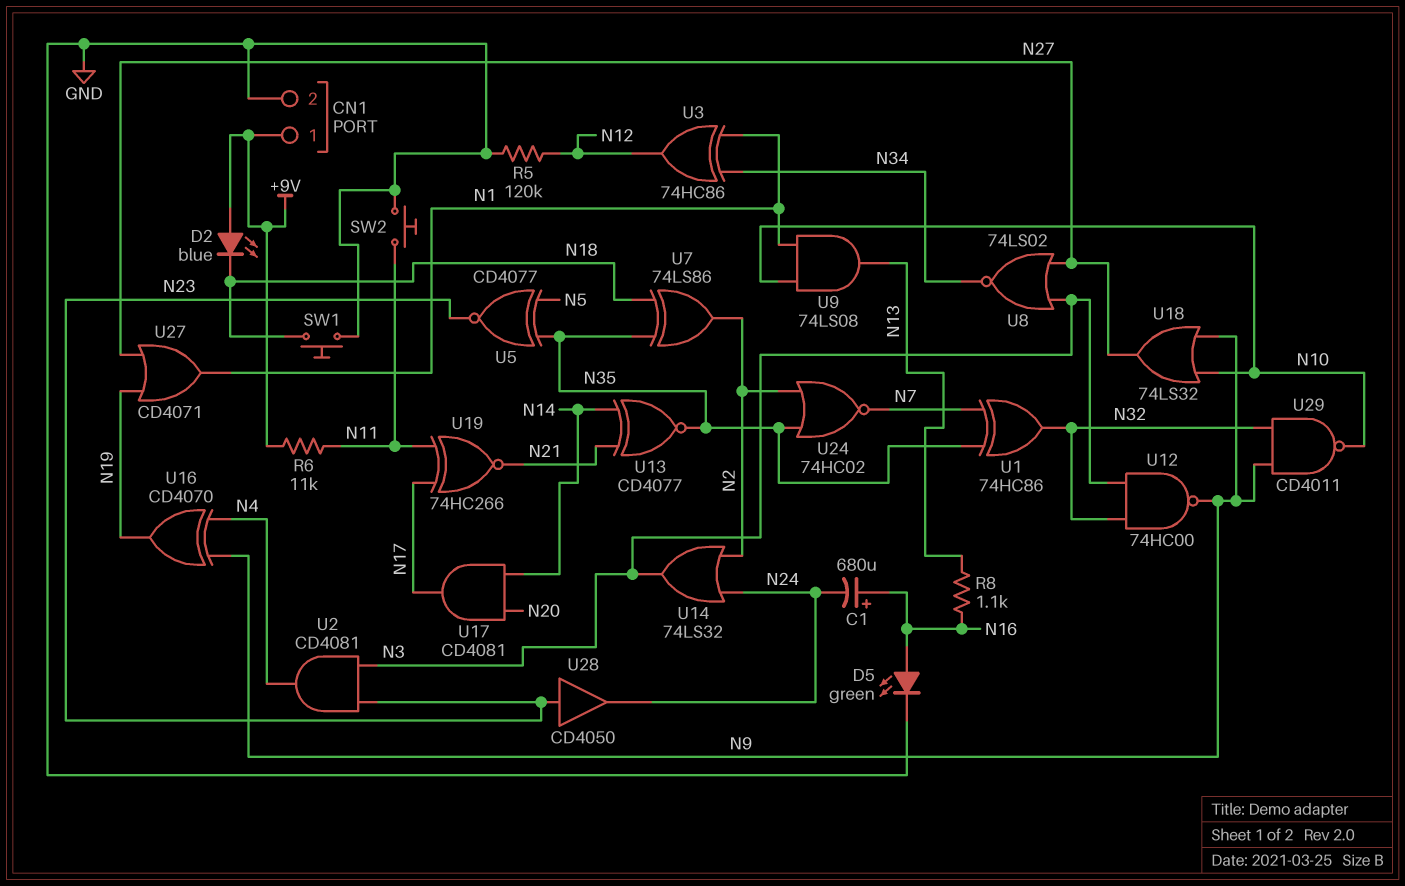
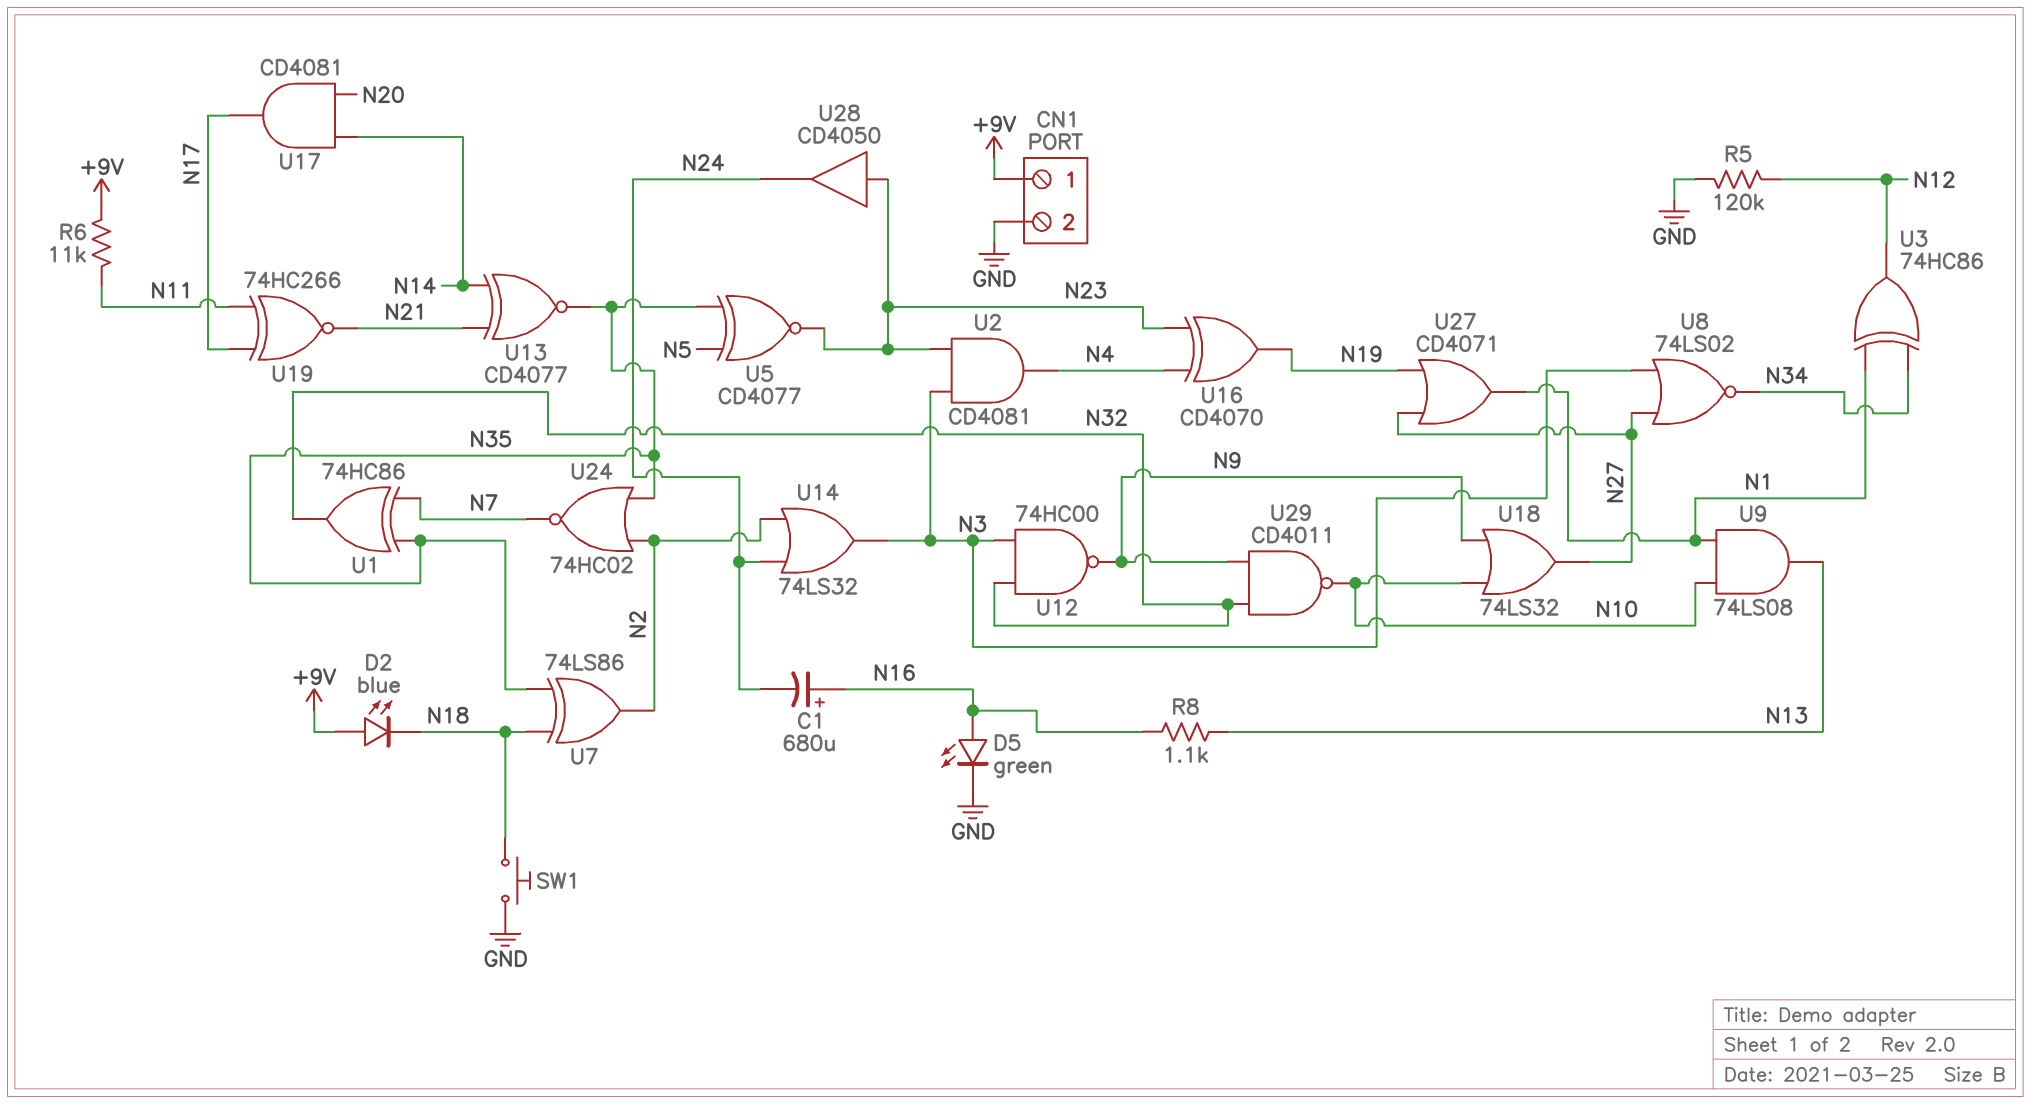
SW2: button (GND, N11) -> none
U16: XOR CD4070 (in N4, in N9, out N19) -> XOR CD4070 (in N4, in N23, out N19)

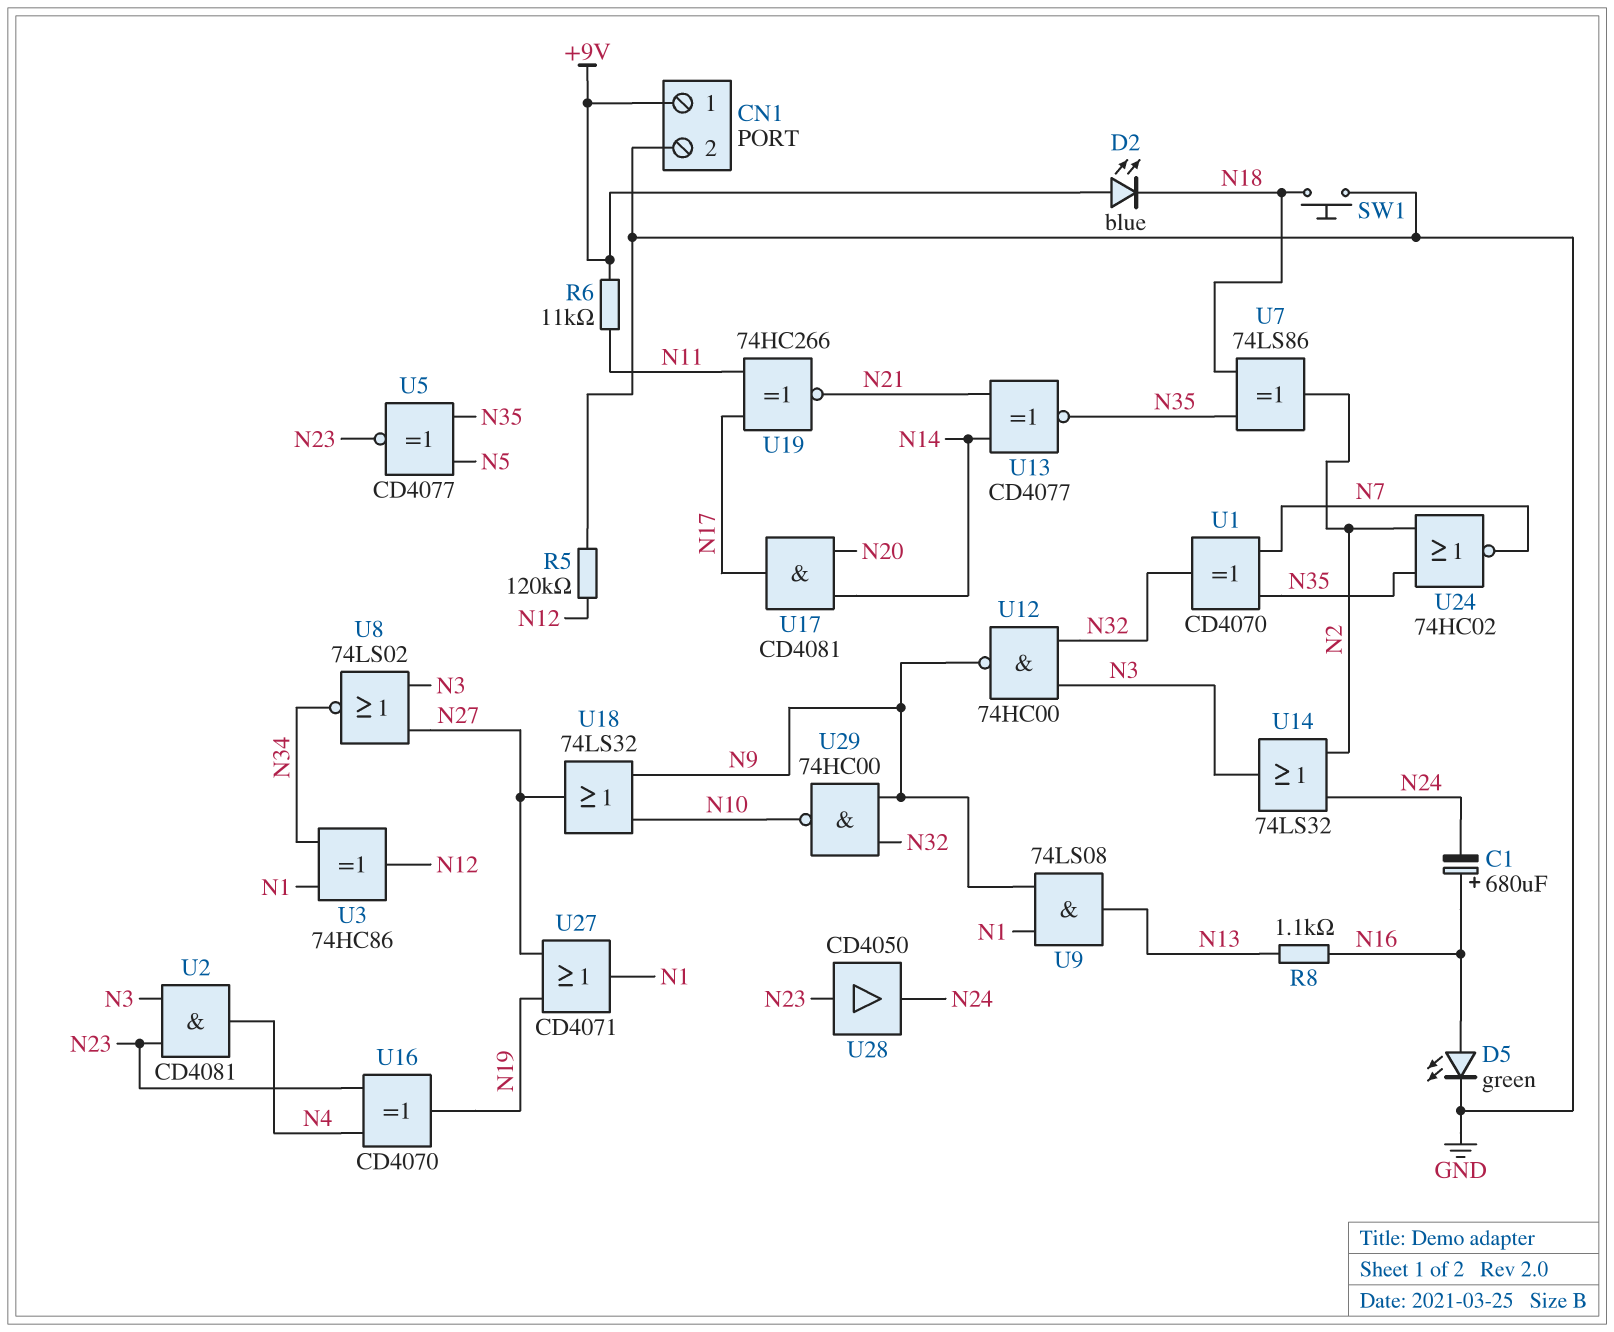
U1: XOR 74HC86 (in N7, in N35, out N32) -> XOR CD4070 (in N7, in N35, out N32)
U9: AND 74LS08 (in N1, in N10, out N13) -> AND 74LS08 (in N1, in N9, out N13)
U29: NAND CD4011 (in N9, in N32, out N10) -> NAND 74HC00 (in N9, in N32, out N10)

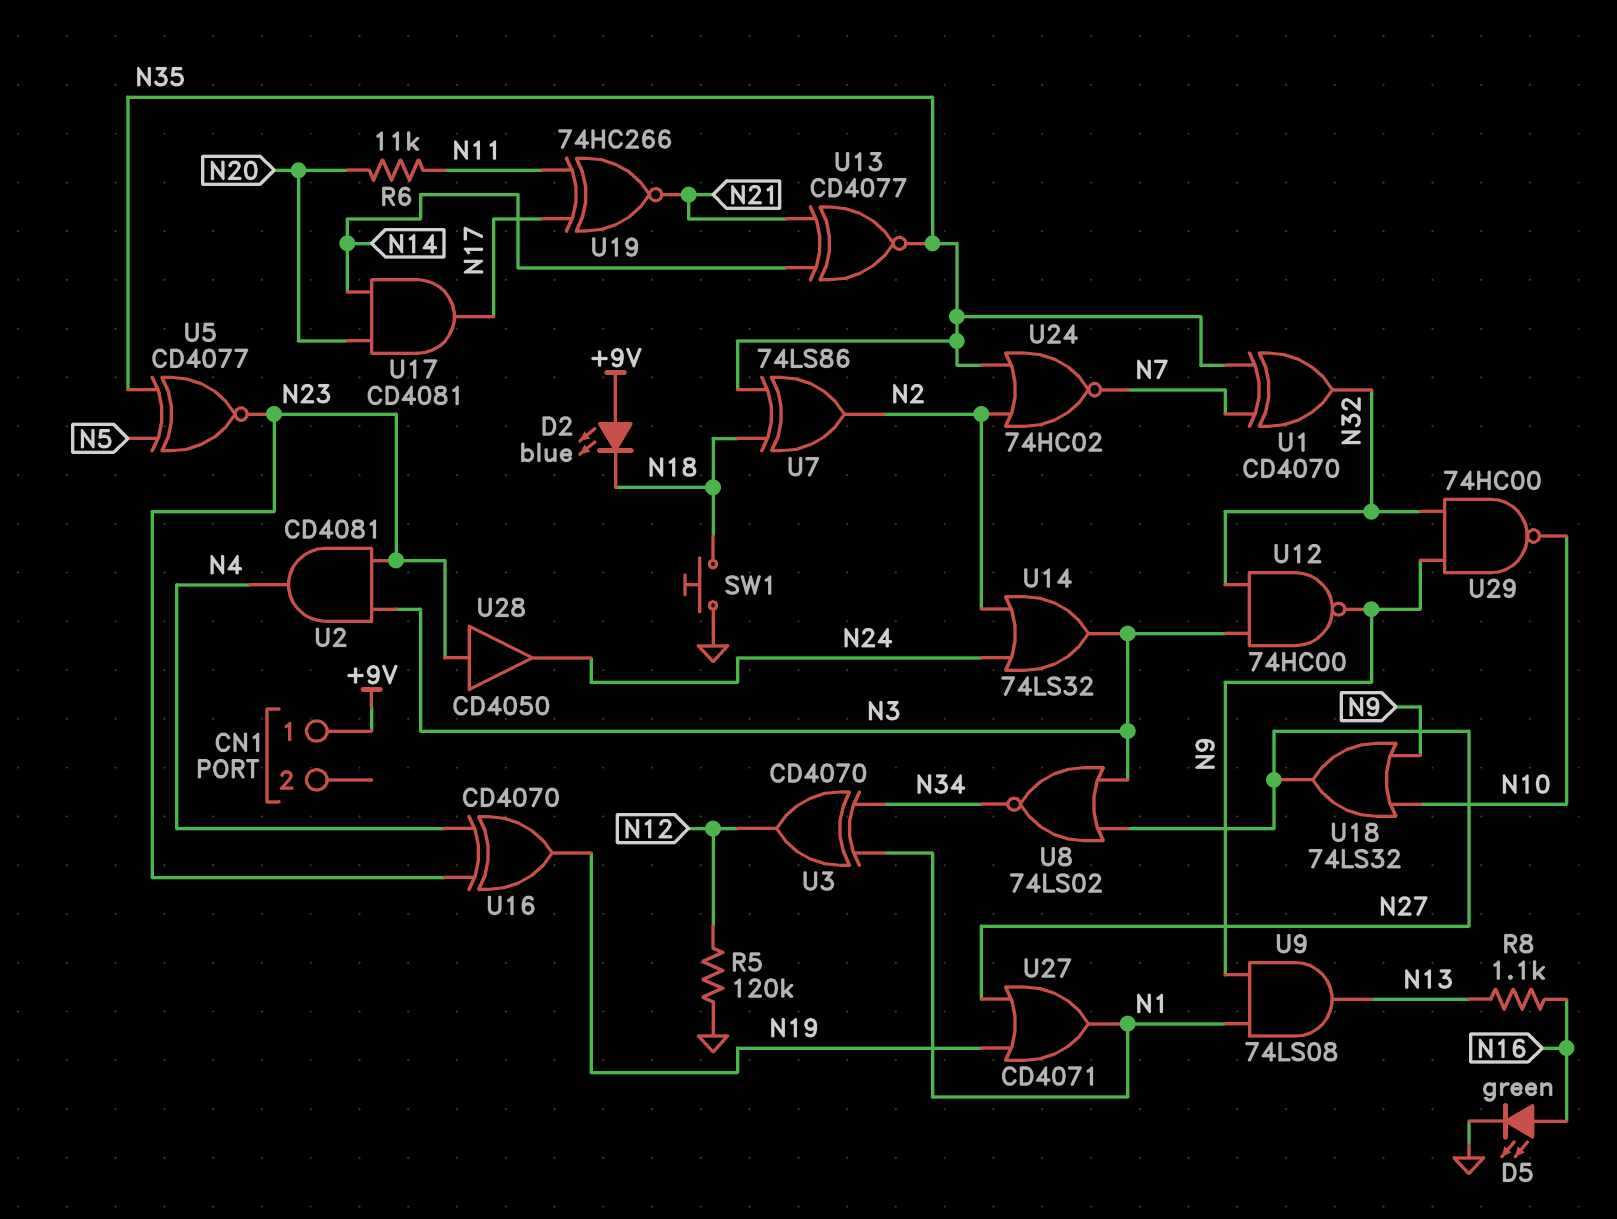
C1: 680uF (plus N16, minus N24) -> none
CN1 pin 2: GND -> none
R6: 11k (+9V, N11) -> 11k (N11, N20)
U3: XOR 74HC86 (in N1, in N34, out N12) -> XOR CD4070 (in N1, in N34, out N12)

